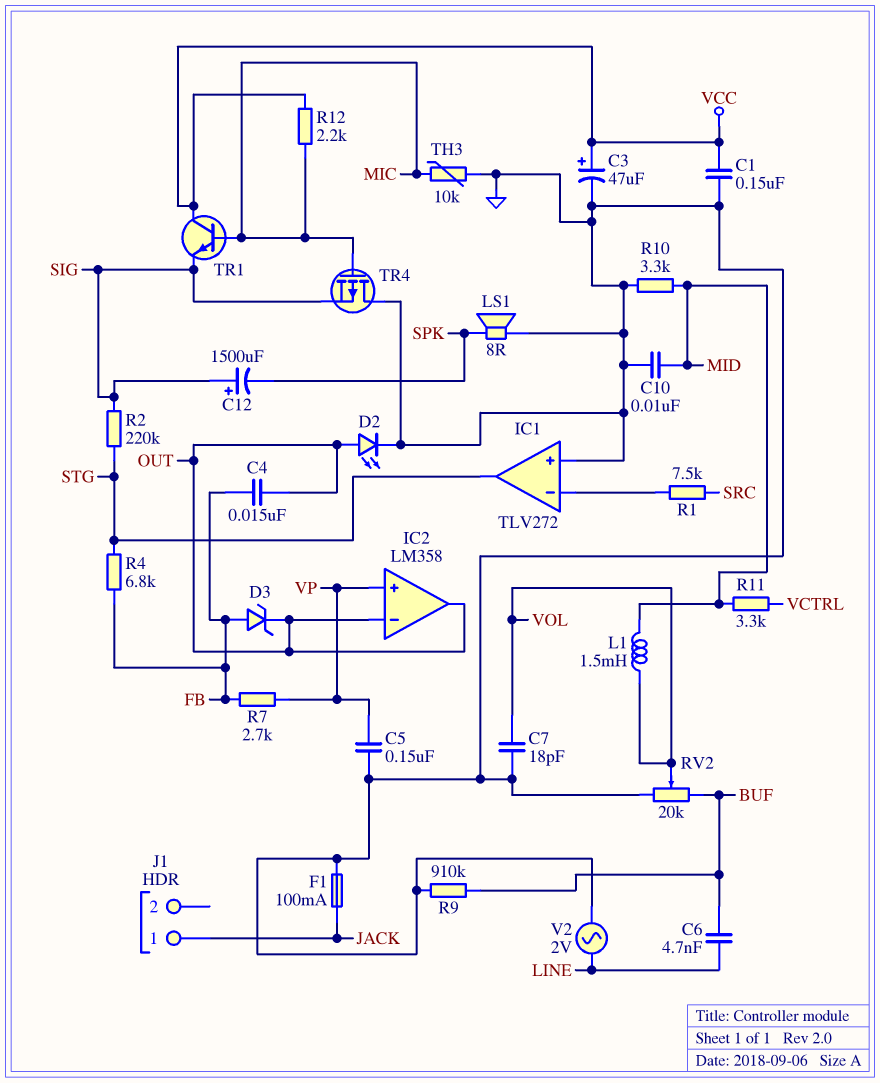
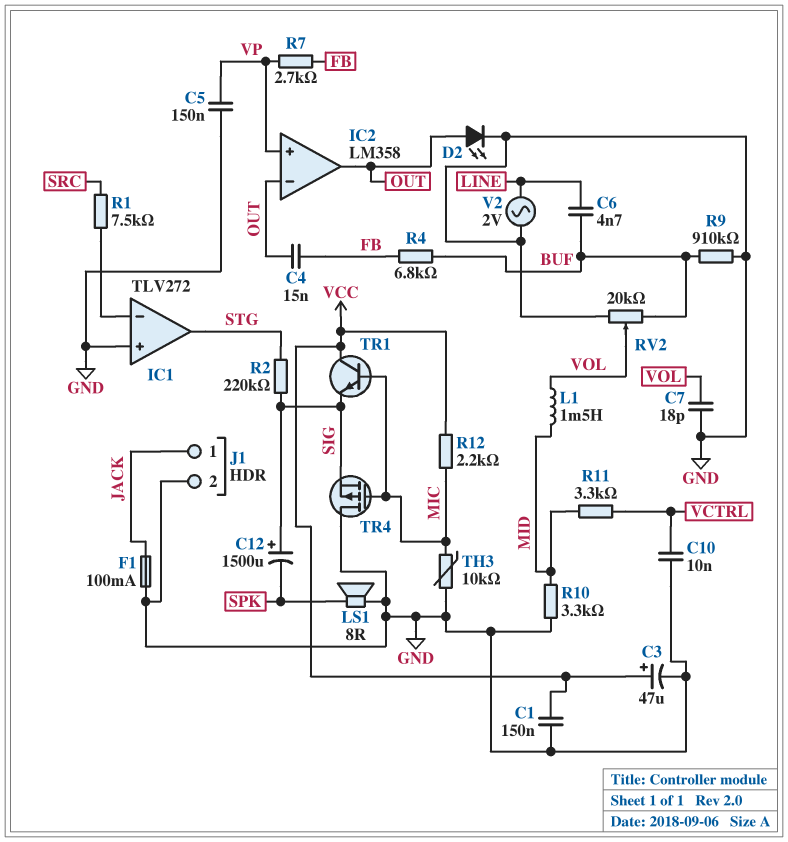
C10: 10nF (GND, MID) -> 10nF (GND, VCTRL)
D3: zener (A FB, K OUT) -> none
J1 pin 2: none -> GND
R4: 6.8k (FB, STG) -> 6.8k (BUF, FB)

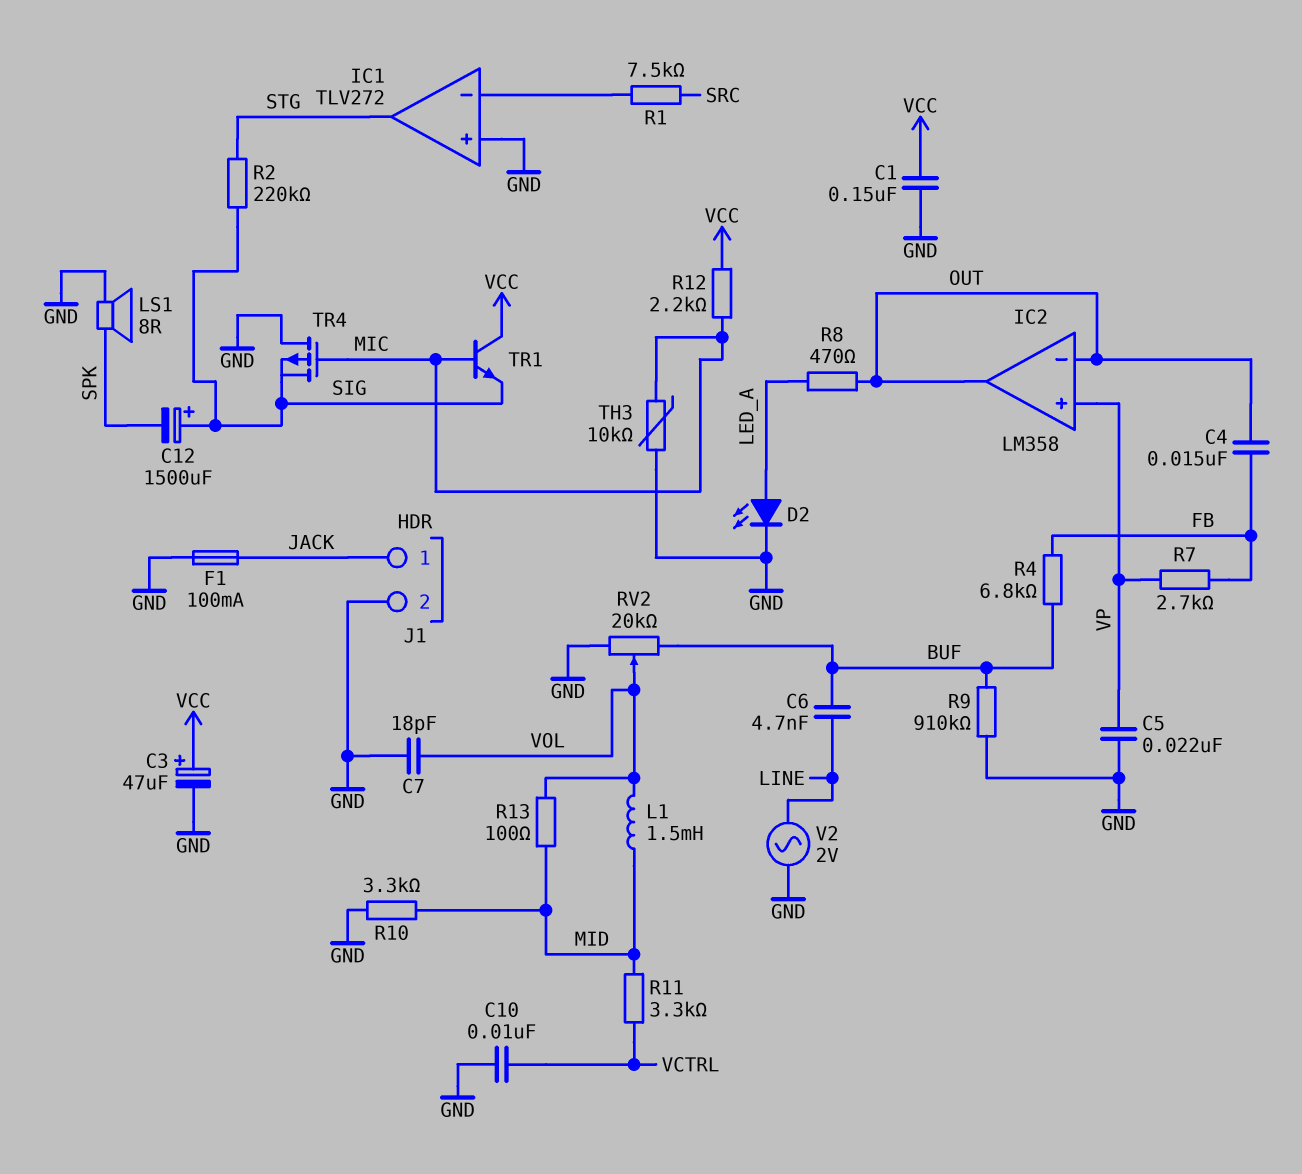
C5: 150nF (GND, VP) -> 22nF (GND, VP)
D2: LED (A OUT, K GND) -> LED (A LED_A, K GND)
R8: none -> 470 (LED_A, OUT)
R13: none -> 100 (MID, VOL)

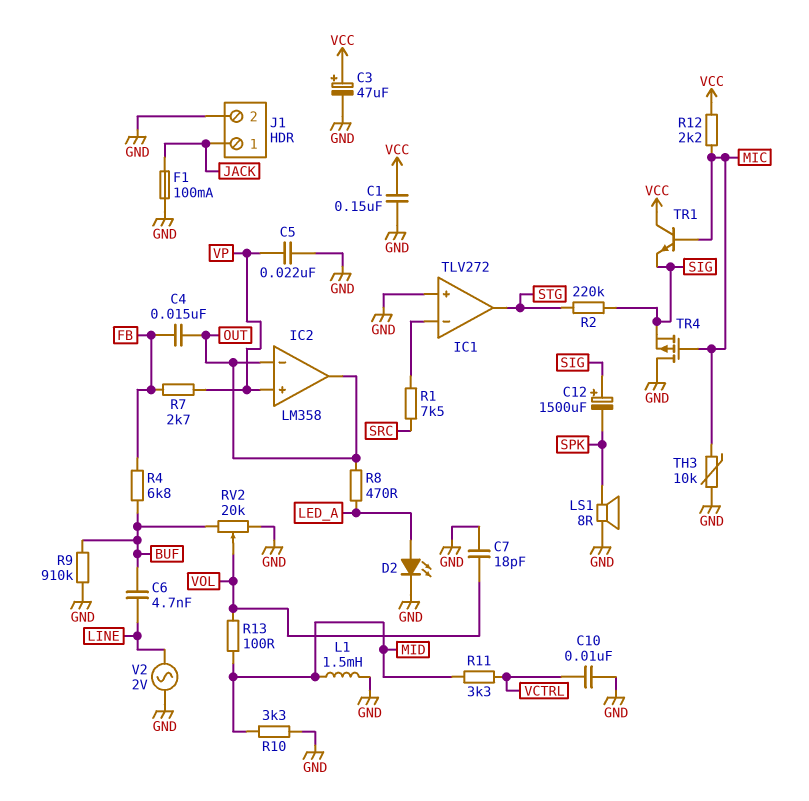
L1: 1.5mH (MID, VOL) -> 1.5mH (GND, MID)

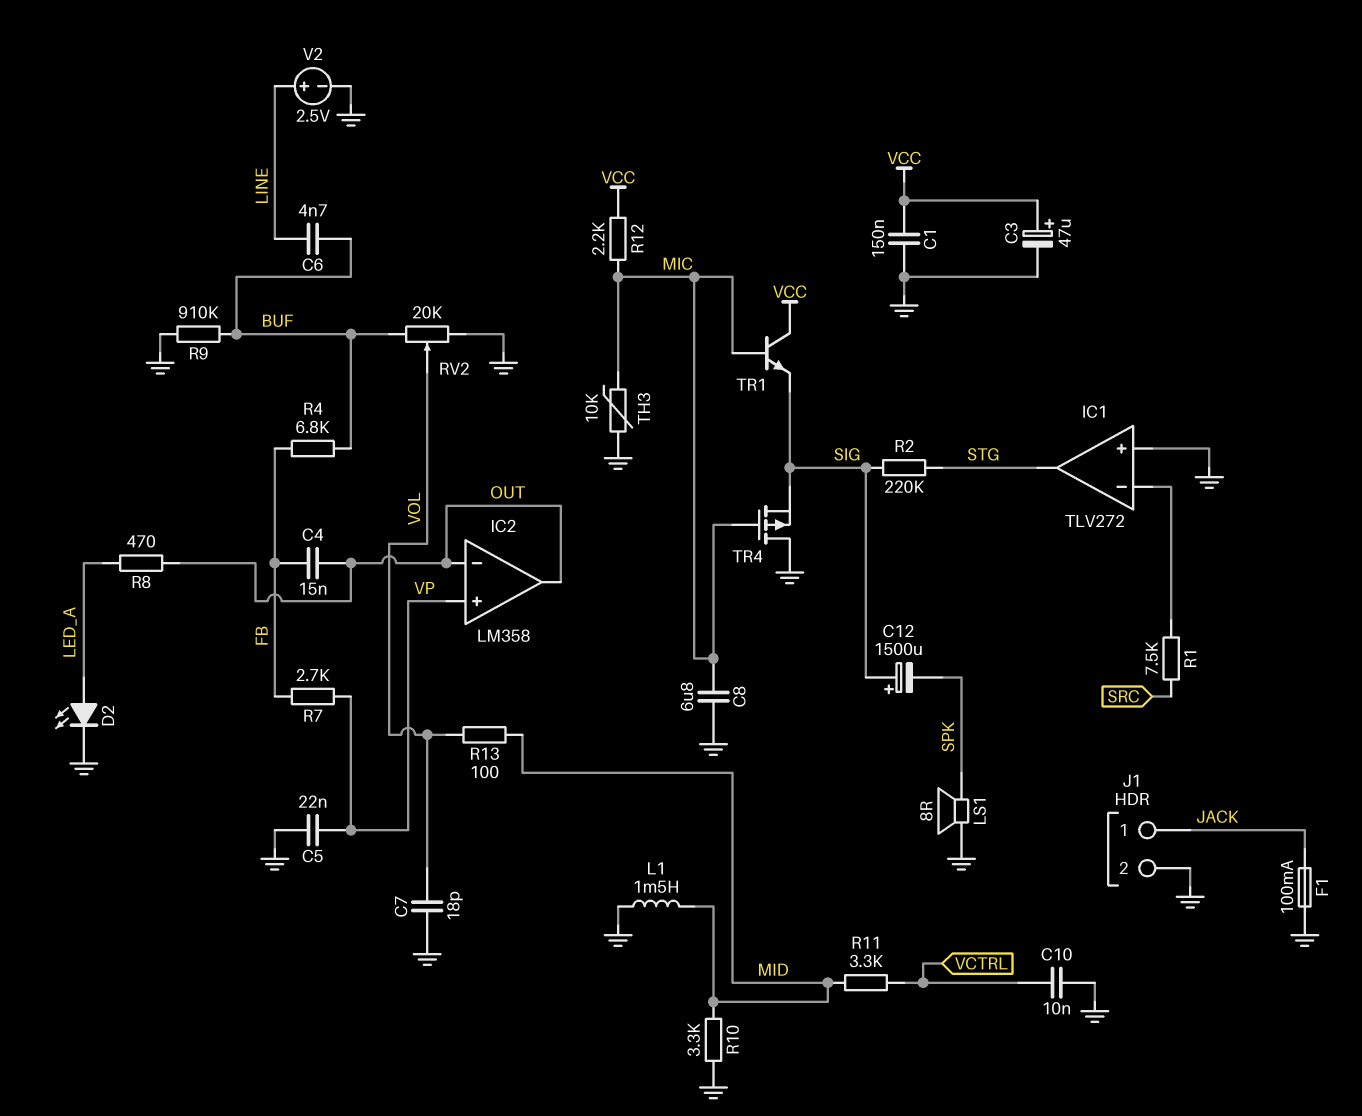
C8: none -> 6.8uF (GND, MIC)
V2: AC 2V (GND, LINE) -> 2.5V (plus LINE, minus GND)

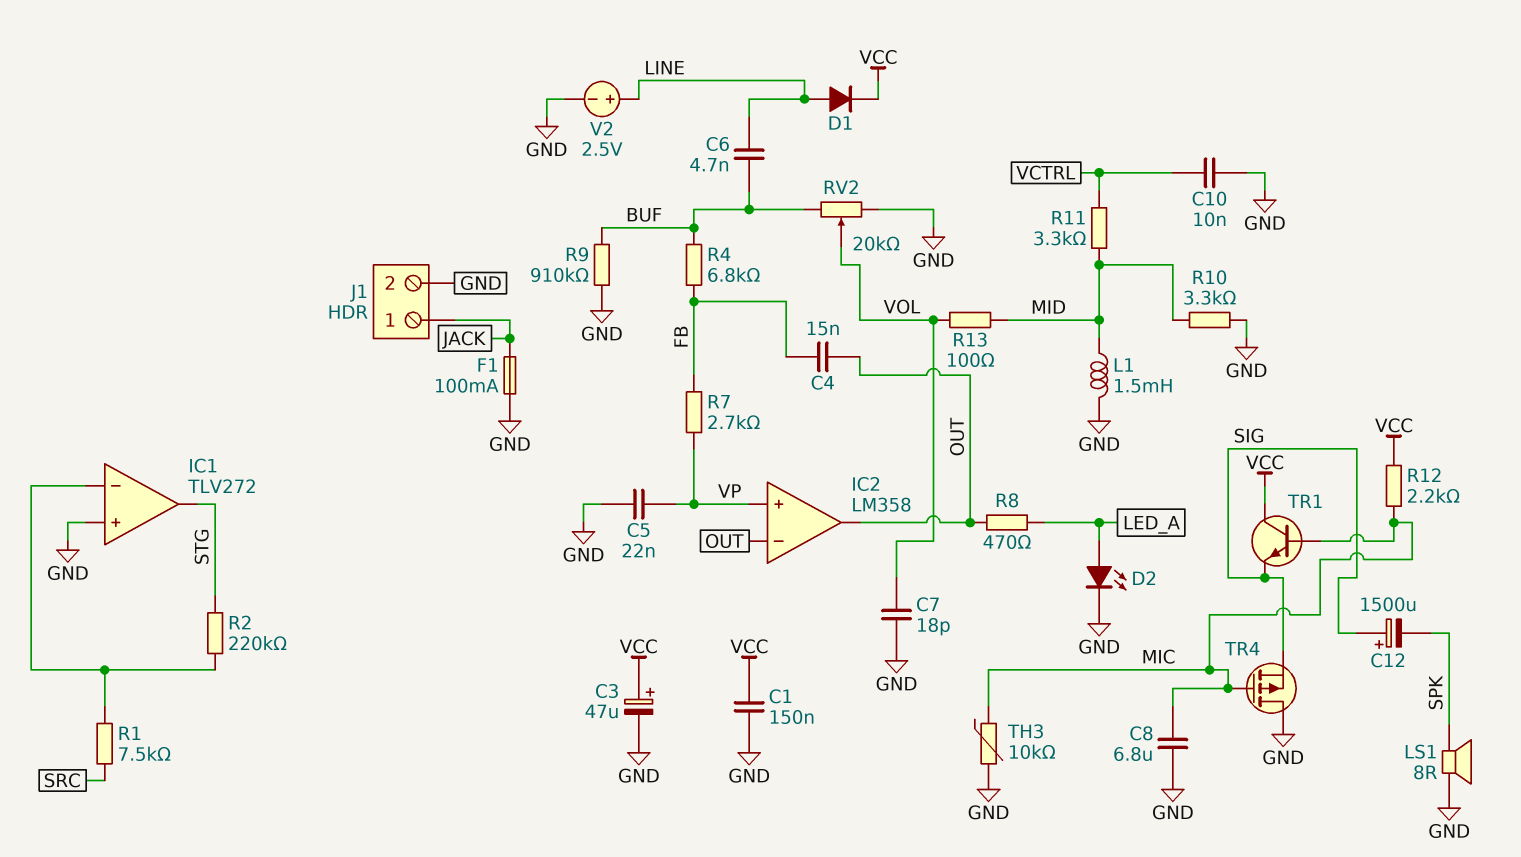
D1: none -> diode (A LINE, K VCC)
R2: 220k (SIG, STG) -> 220k (IC1/in-, STG)

